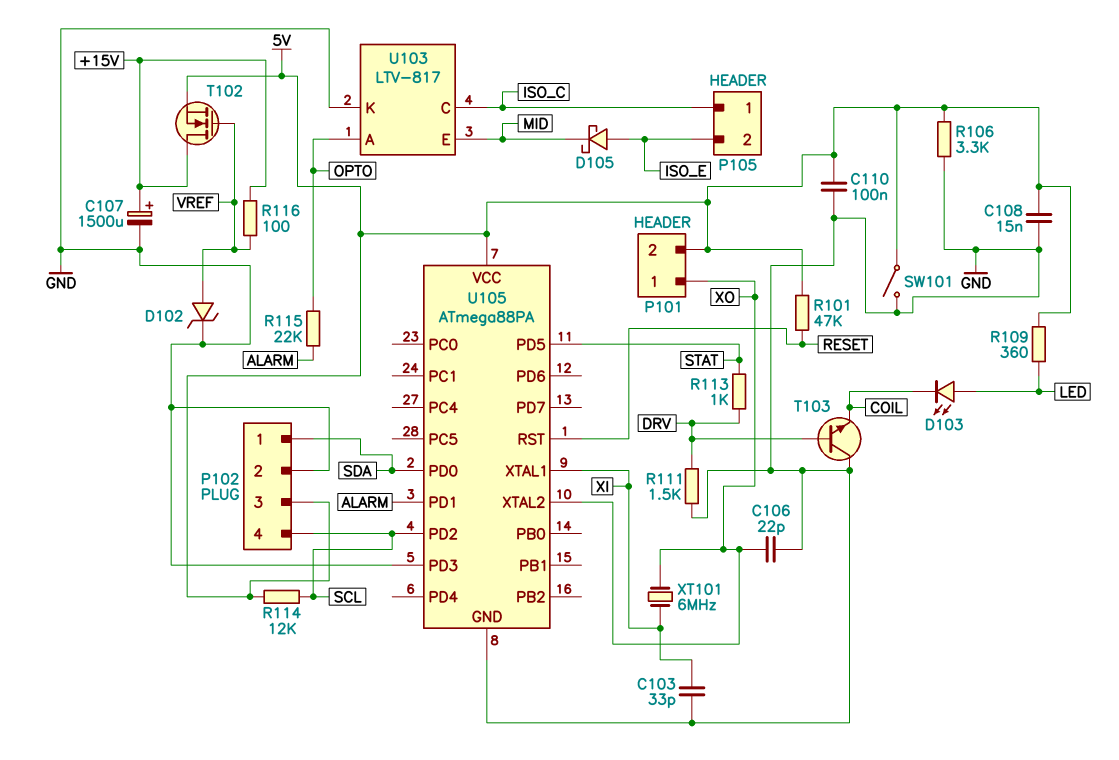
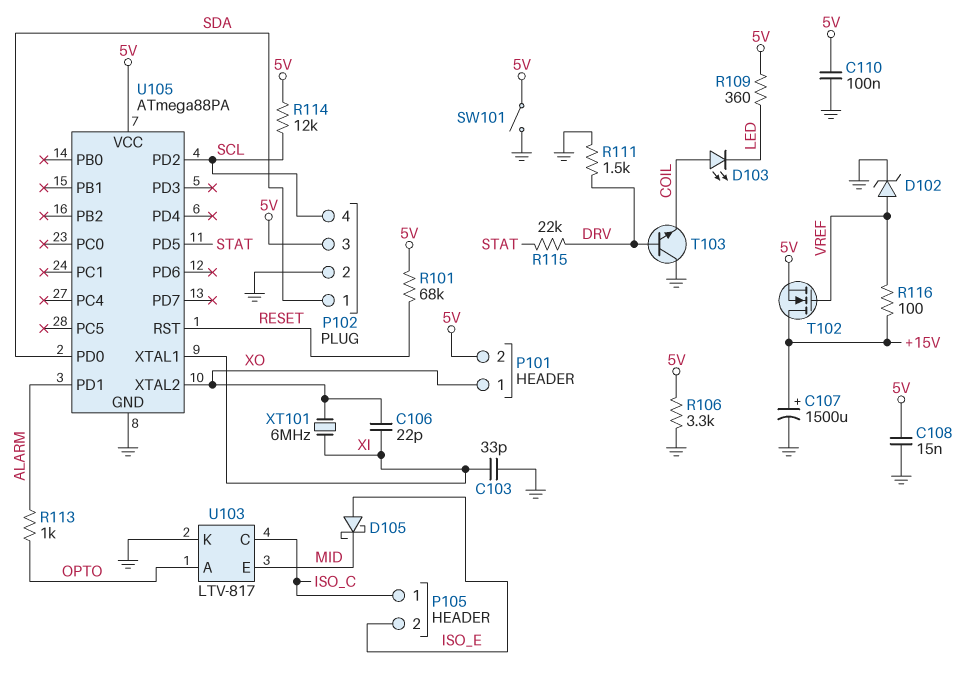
C106: 22pF (GND, XO) -> 22pF (XI, XO)
D103: LED (A LED, K COIL) -> LED (A COIL, K LED)
R101: 47k (5V, RESET) -> 68k (5V, RESET)
R113: 1k (DRV, STAT) -> 1k (ALARM, OPTO)
R115: 22k (ALARM, OPTO) -> 22k (DRV, STAT)
U105 pin PD3: GND -> none

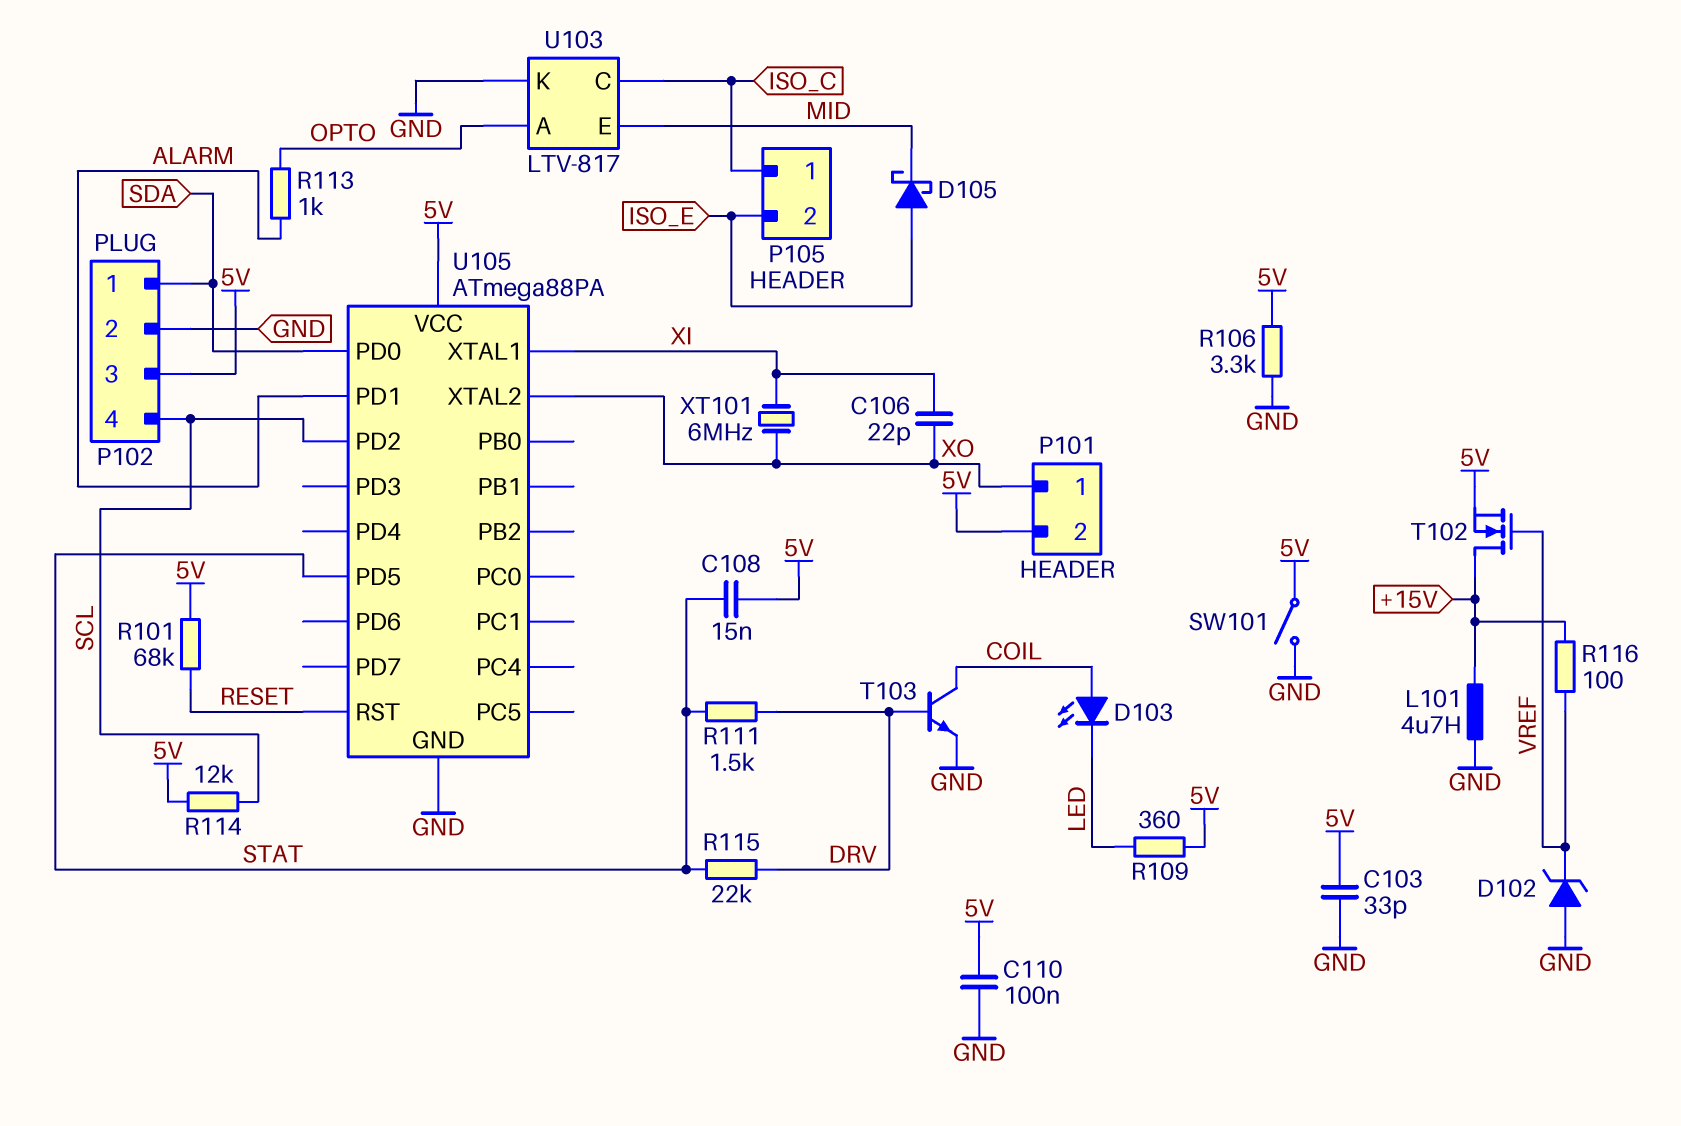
C103: 33pF (GND, XI) -> 33pF (5V, GND)
C107: 1500uF (plus +15V, minus GND) -> none
C108: 15nF (5V, GND) -> 15nF (5V, STAT)
D102: zener (A VREF, K GND) -> zener (A GND, K VREF)
L101: none -> 4.7uH (+15V, GND)
R111: 1.5k (DRV, GND) -> 1.5k (DRV, STAT)
T103: NPN (B DRV, C GND, E COIL) -> NPN (B DRV, C COIL, E GND)

